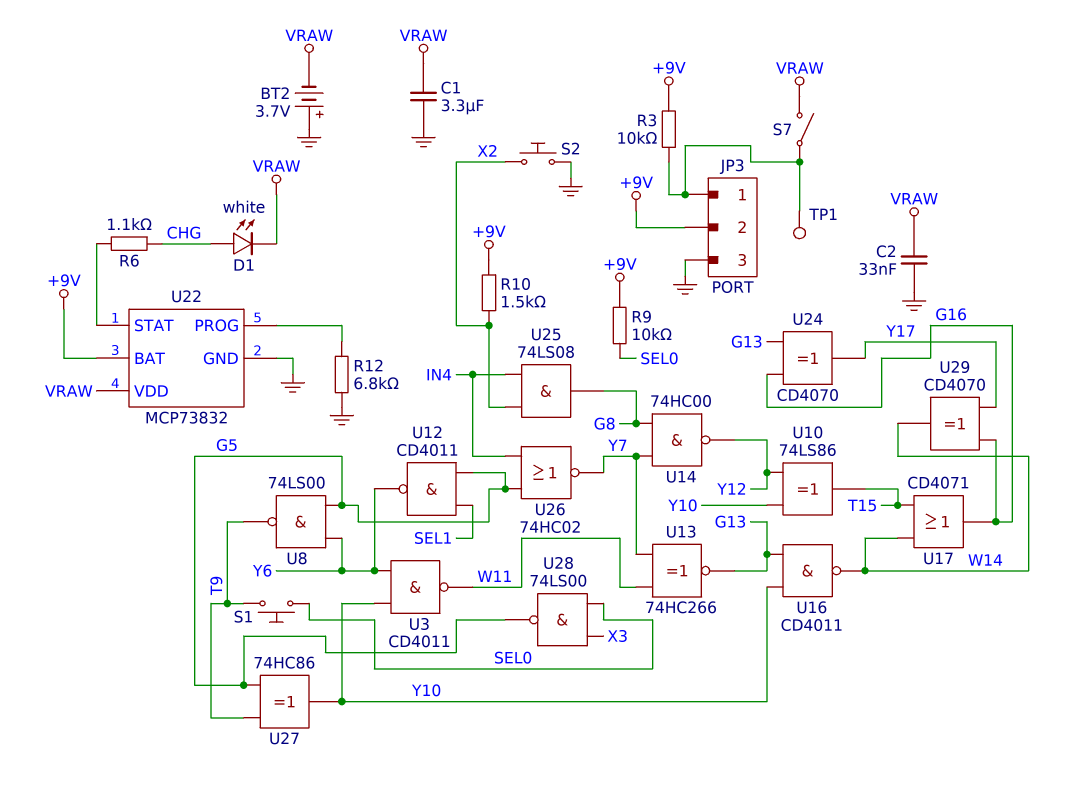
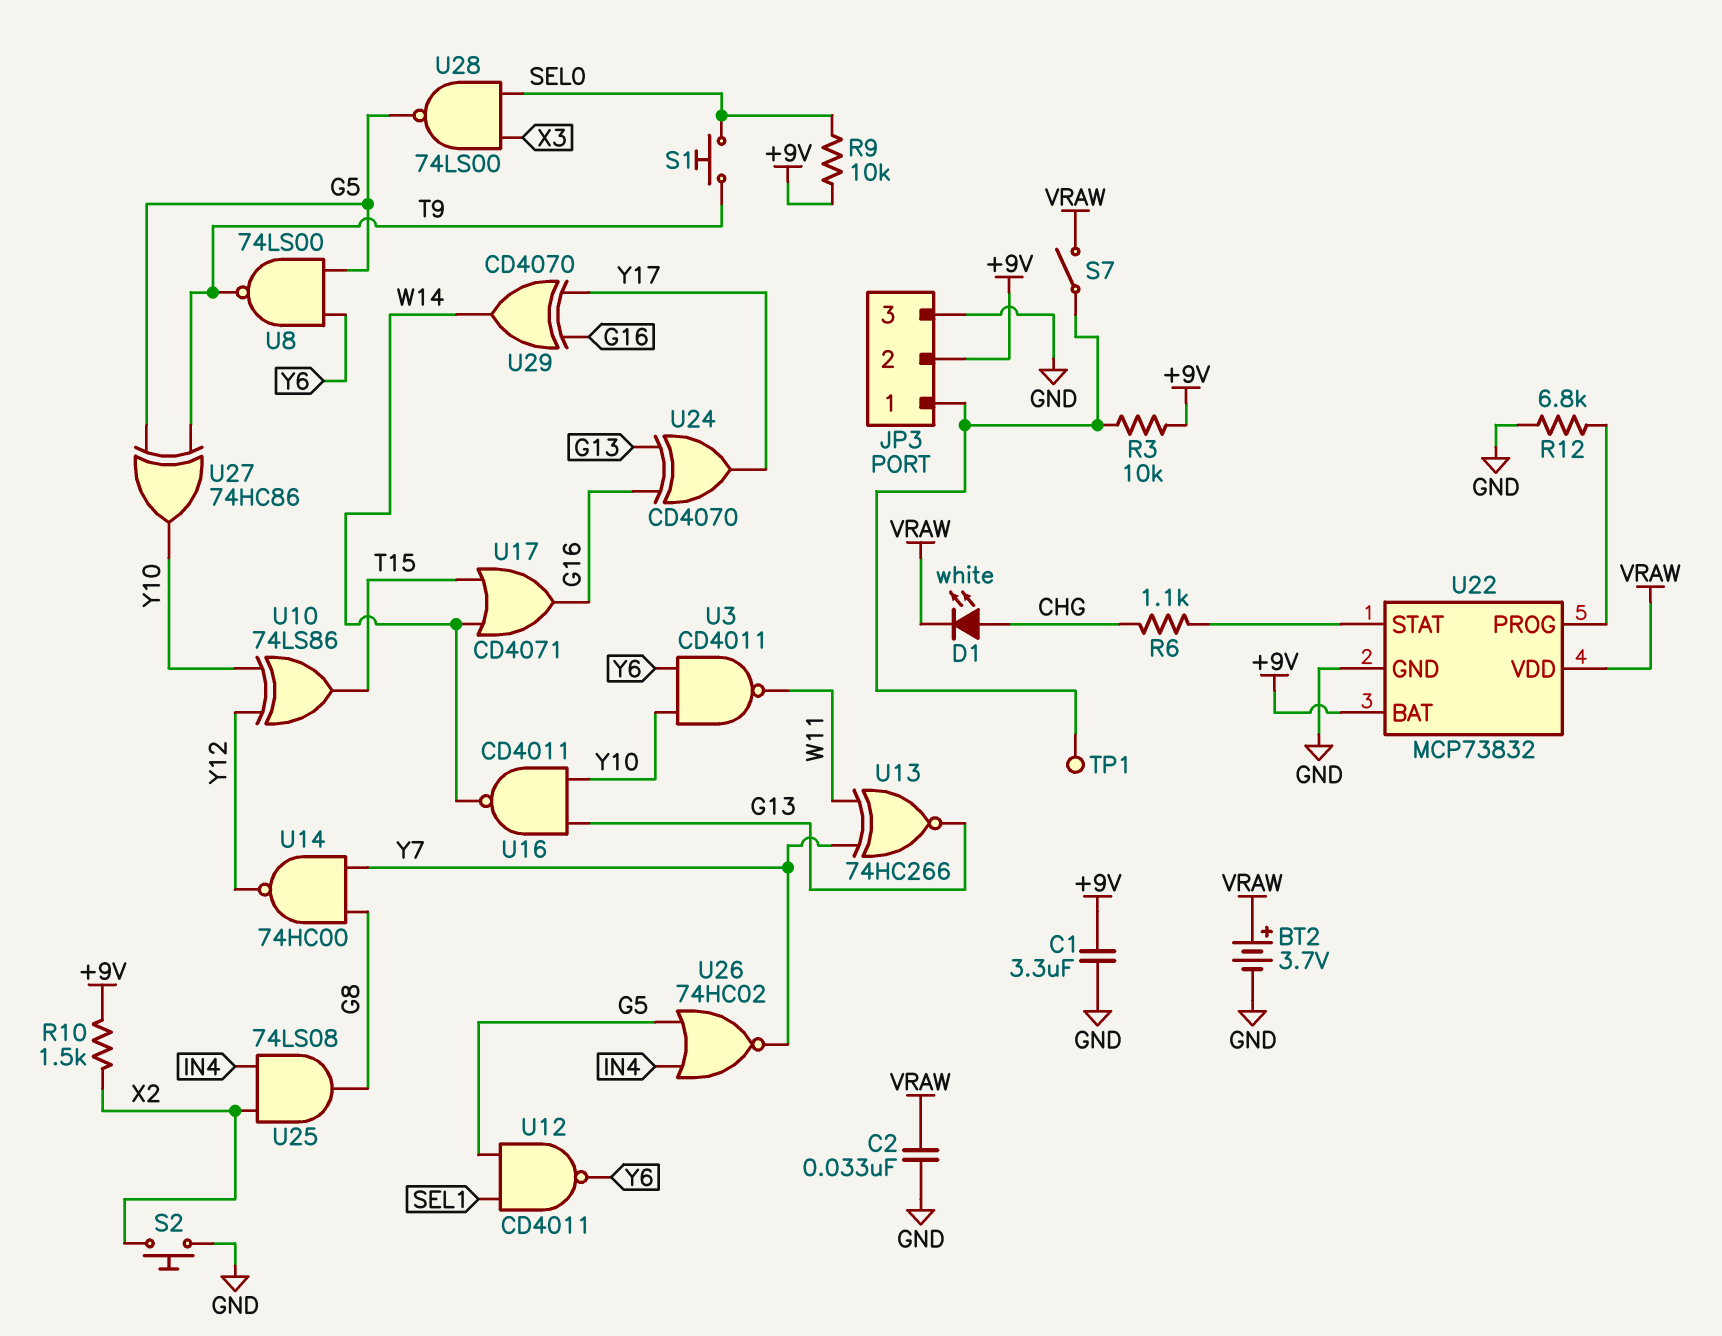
BT2: 3.7V (plus GND, minus VRAW) -> 3.7V (plus VRAW, minus GND)
C1: 3.3uF (GND, VRAW) -> 3.3uF (+9V, GND)

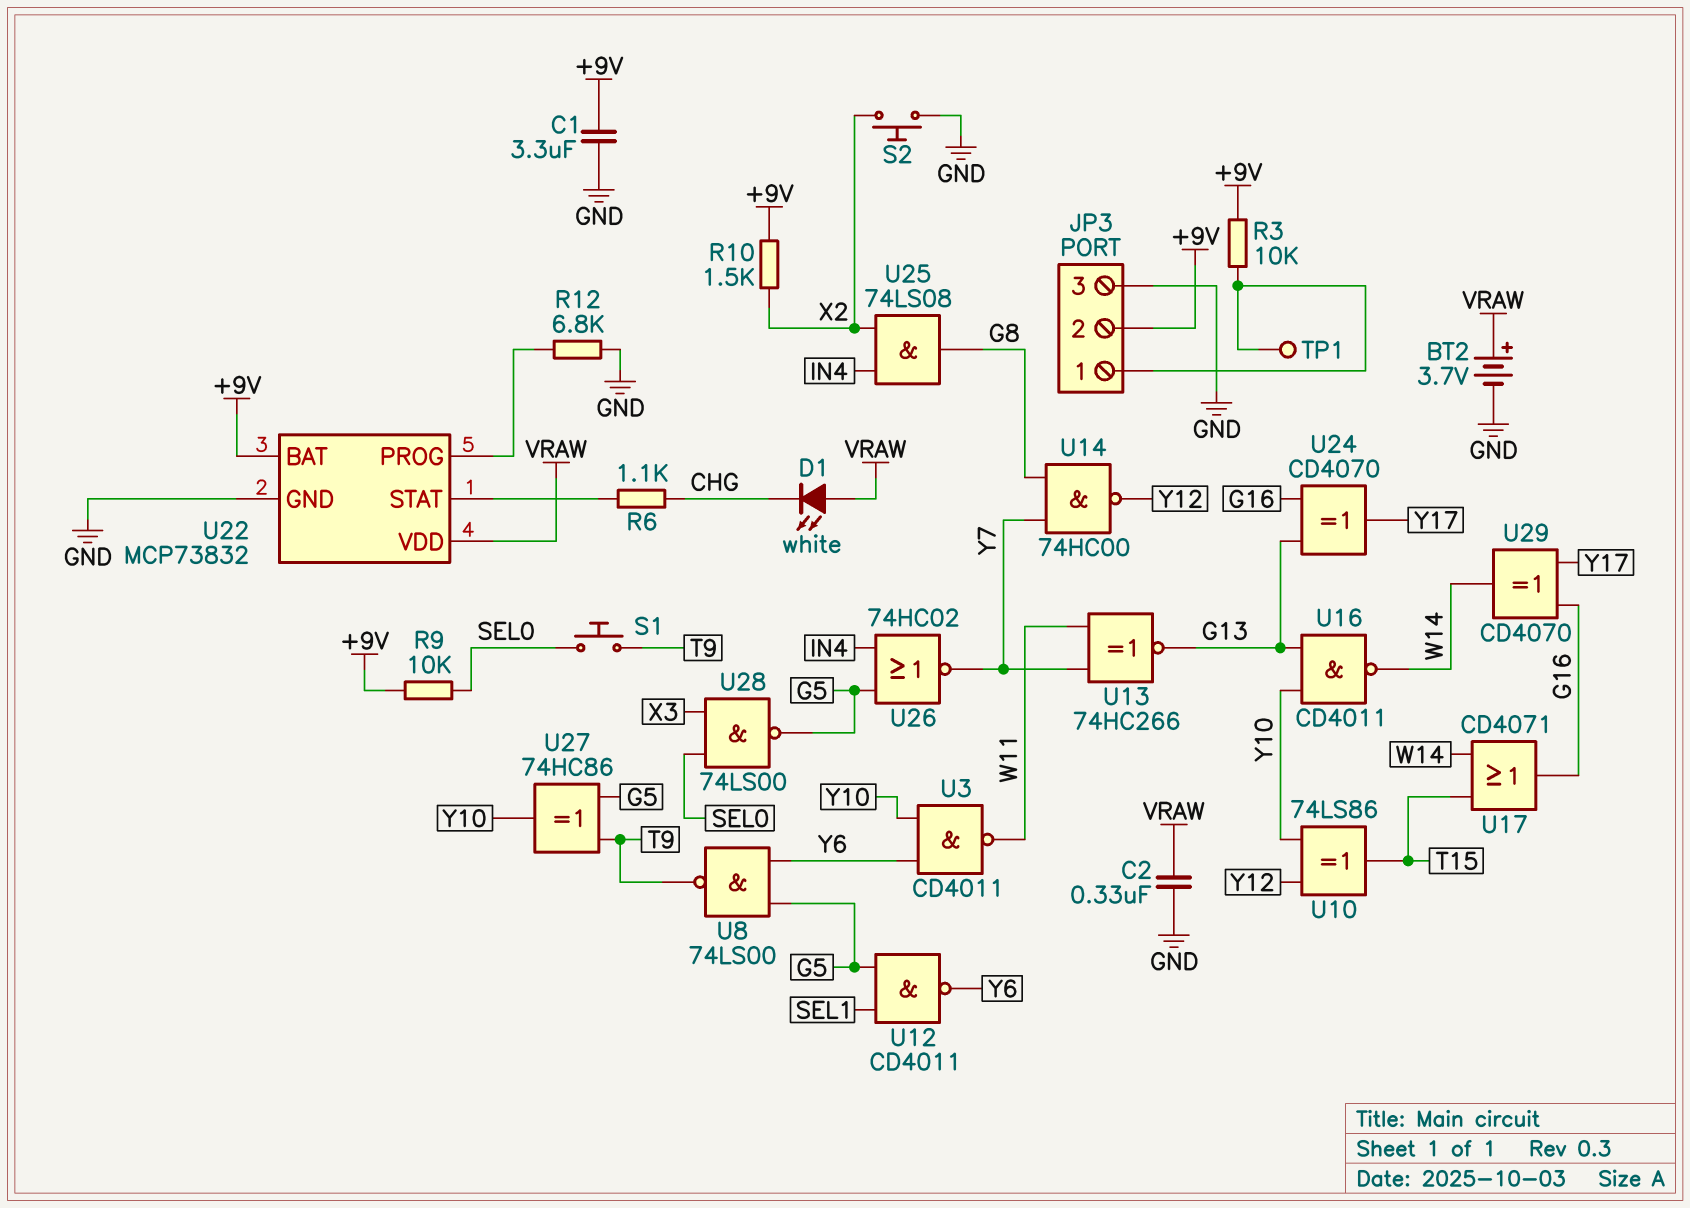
C2: 33nF (GND, VRAW) -> 330nF (GND, VRAW)
D1: LED white (A CHG, K VRAW) -> LED white (A VRAW, K CHG)
S7: switch (JP3/1, VRAW) -> none

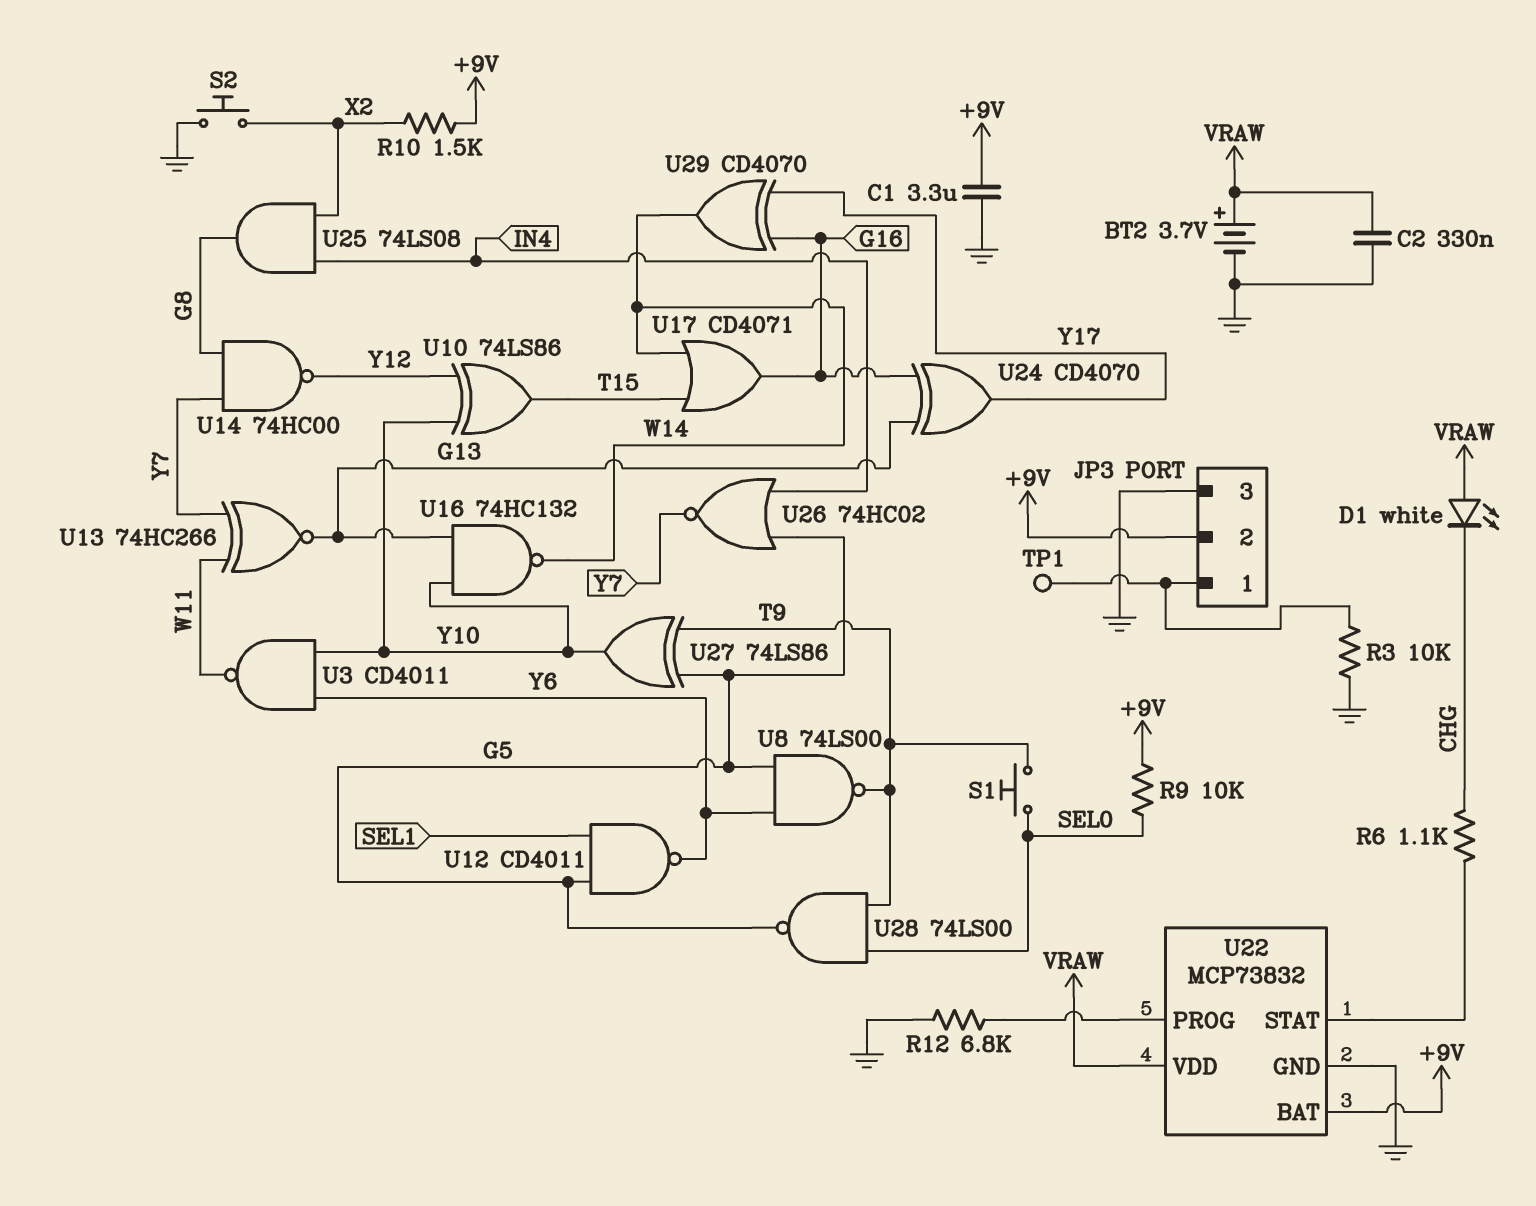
R3: 10k (+9V, JP3/1) -> 10k (GND, JP3/1)
U16: NAND CD4011 (in G13, in Y10, out W14) -> NAND 74HC132 (in G13, in Y10, out W14)
U27: XOR 74HC86 (in G5, in T9, out Y10) -> XOR 74LS86 (in G5, in T9, out Y10)
U28: NAND 74LS00 (in SEL0, in X3, out G5) -> NAND 74LS00 (in SEL0, in T9, out G5)

